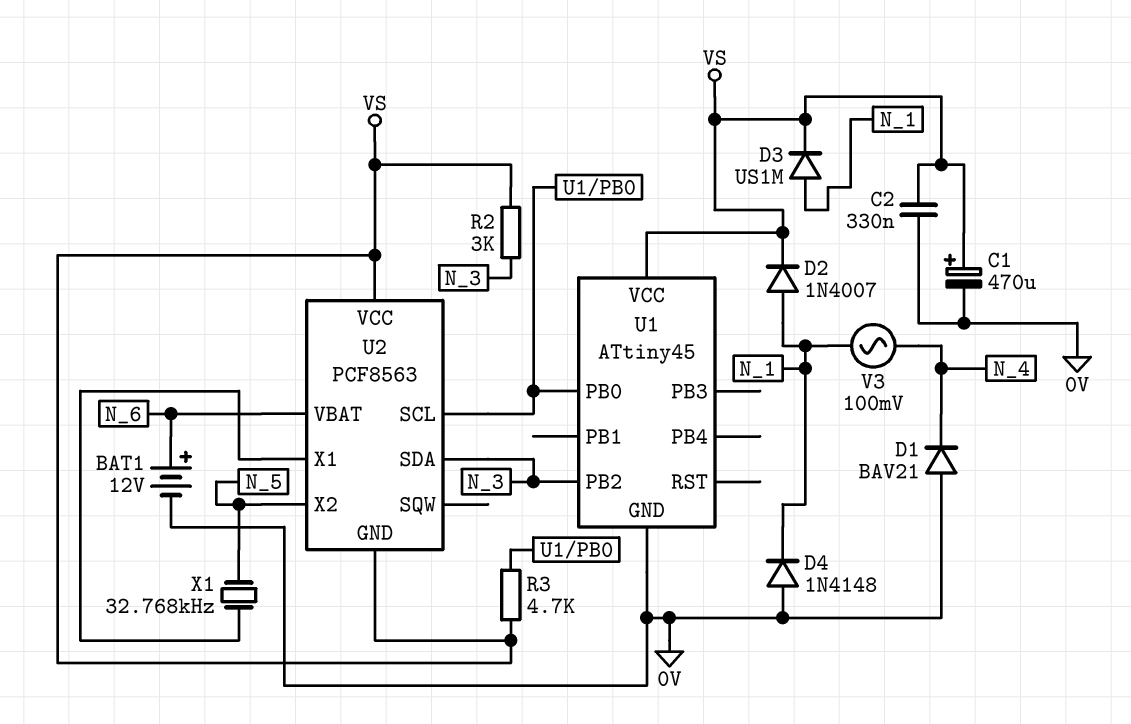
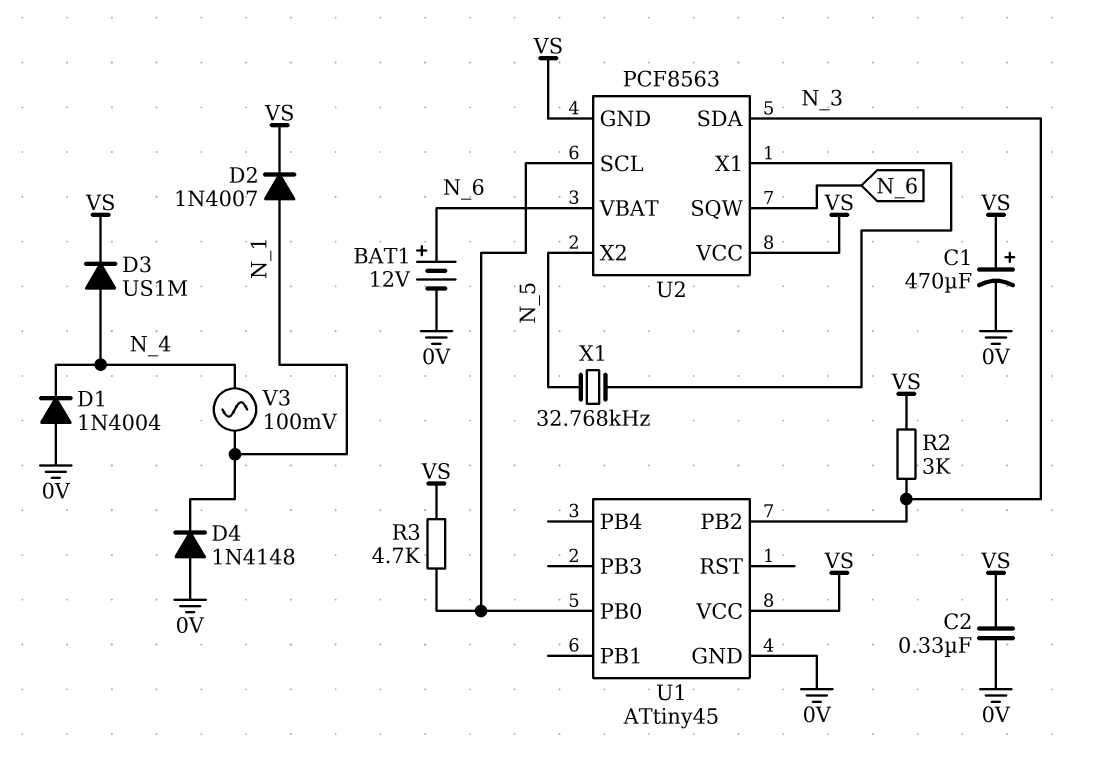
D1: diode BAV21 (A 0V, K N_4) -> diode 1N4004 (A 0V, K N_4)
D3: diode US1M (A N_1, K VS) -> diode US1M (A N_4, K VS)
U2 pin SQW: none -> N_6

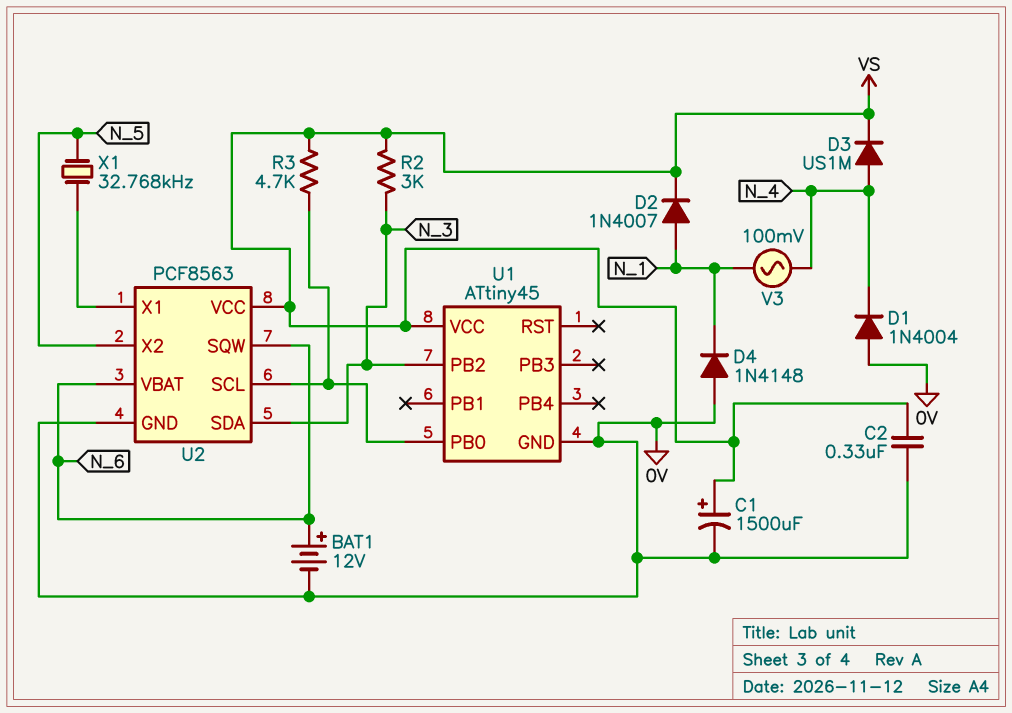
C1: 470uF (plus VS, minus 0V) -> 1500uF (plus VS, minus 0V)
U2 pin GND: VS -> 0V

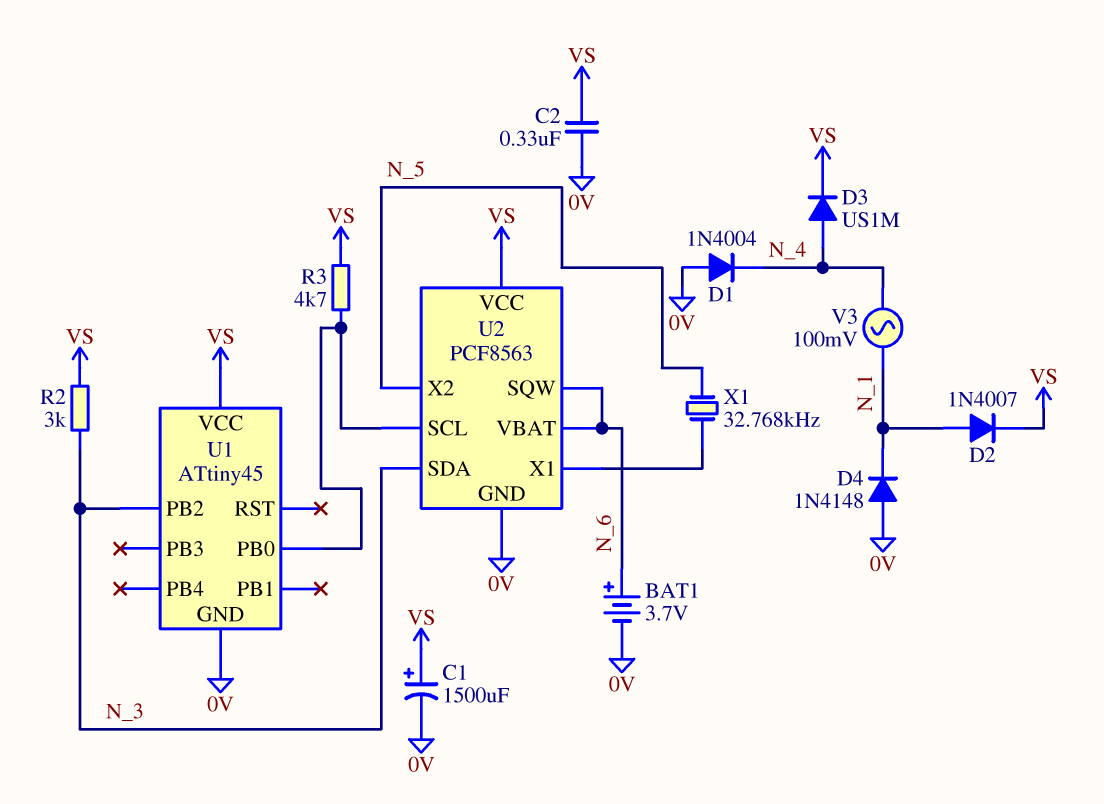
BAT1: 12V (plus N_6, minus 0V) -> 3.7V (plus N_6, minus 0V)

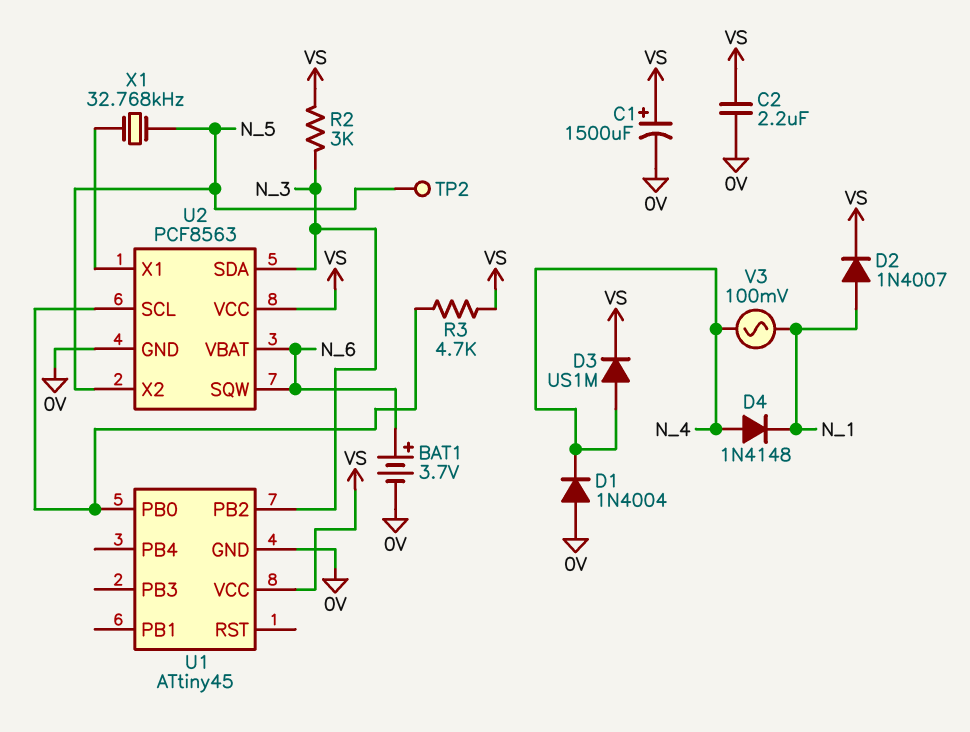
C2: 330nF (0V, VS) -> 2.2uF (0V, VS)
D4: diode 1N4148 (A 0V, K N_1) -> diode 1N4148 (A N_4, K N_1)
TP2: none -> test point (N_5)

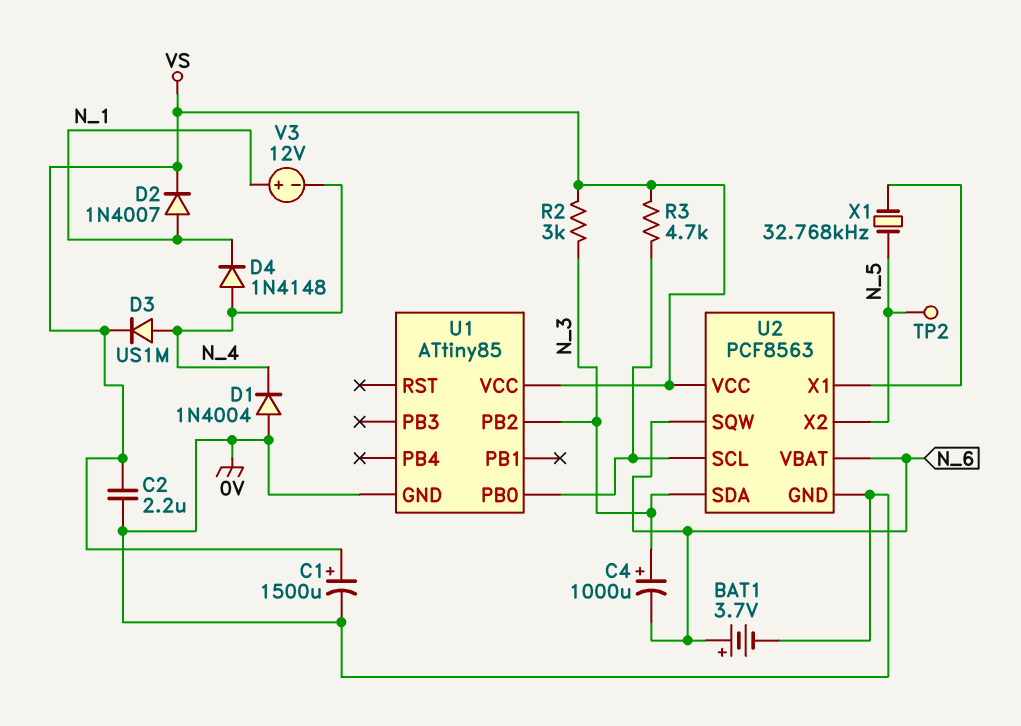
C4: none -> 1000uF (plus N_3, minus N_6)
U1: ATtiny45 -> ATtiny85
V3: AC 100mV (N_1, N_4) -> 12V (plus N_1, minus N_4)

